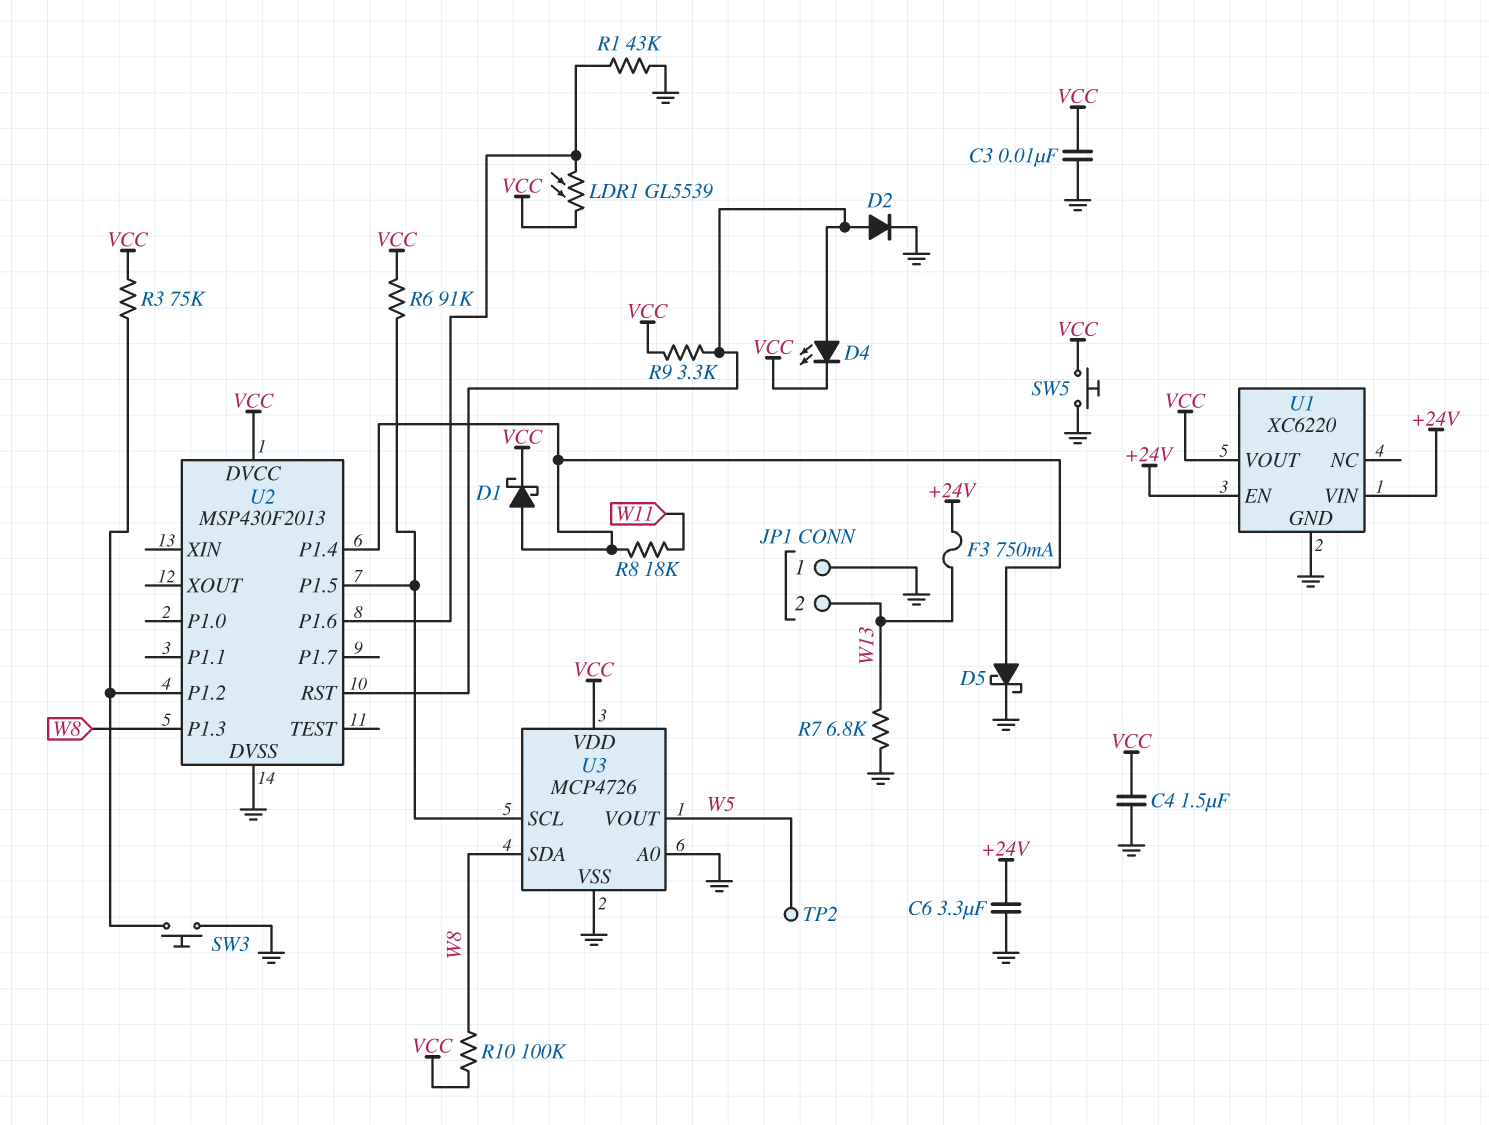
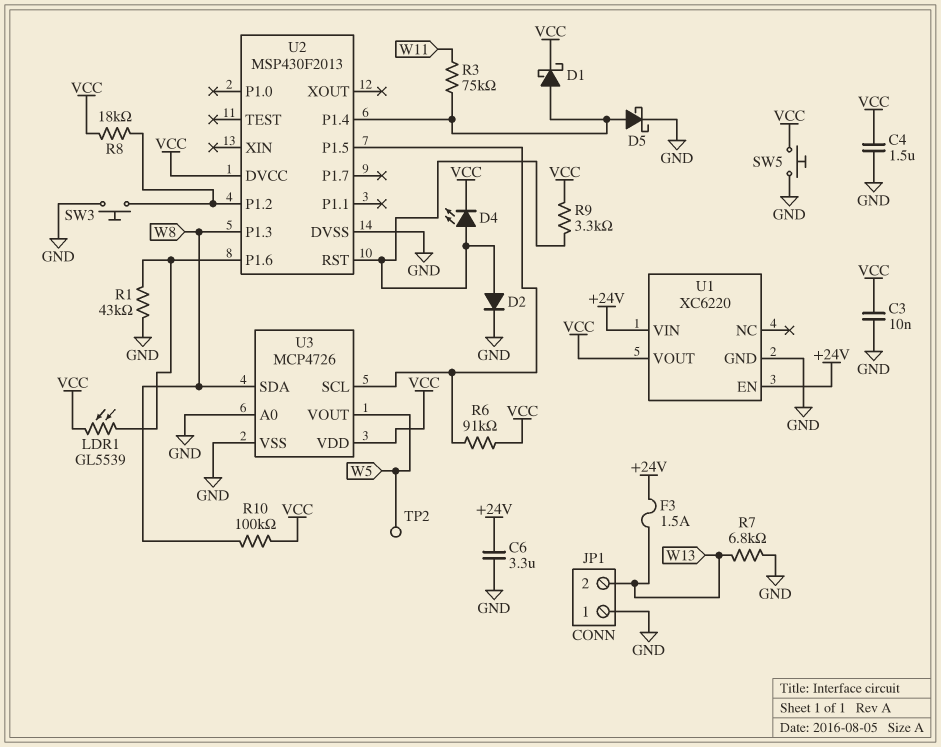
F3: 750mA (+24V, W13) -> 1.5A (+24V, W13)
R3: 75k (U2/P1.2, VCC) -> 75k (U2/P1.4, W11)
R8: 18k (U2/P1.4, W11) -> 18k (U2/P1.2, VCC)

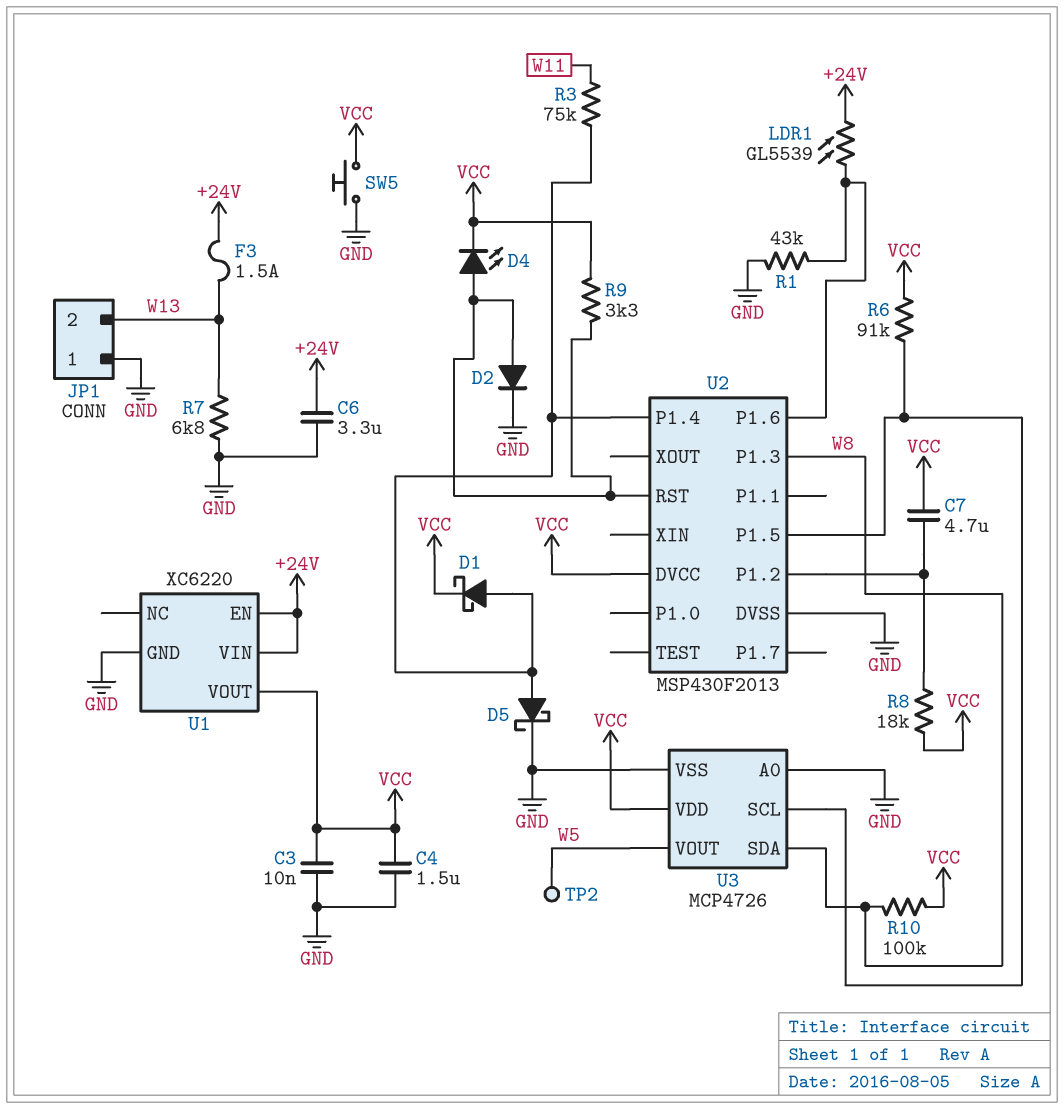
C7: none -> 4.7uF (U2/P1.2, VCC)
LDR1: GL5539 (U2/P1.6, VCC) -> GL5539 (+24V, U2/P1.6)
SW3: button (GND, U2/P1.2) -> none

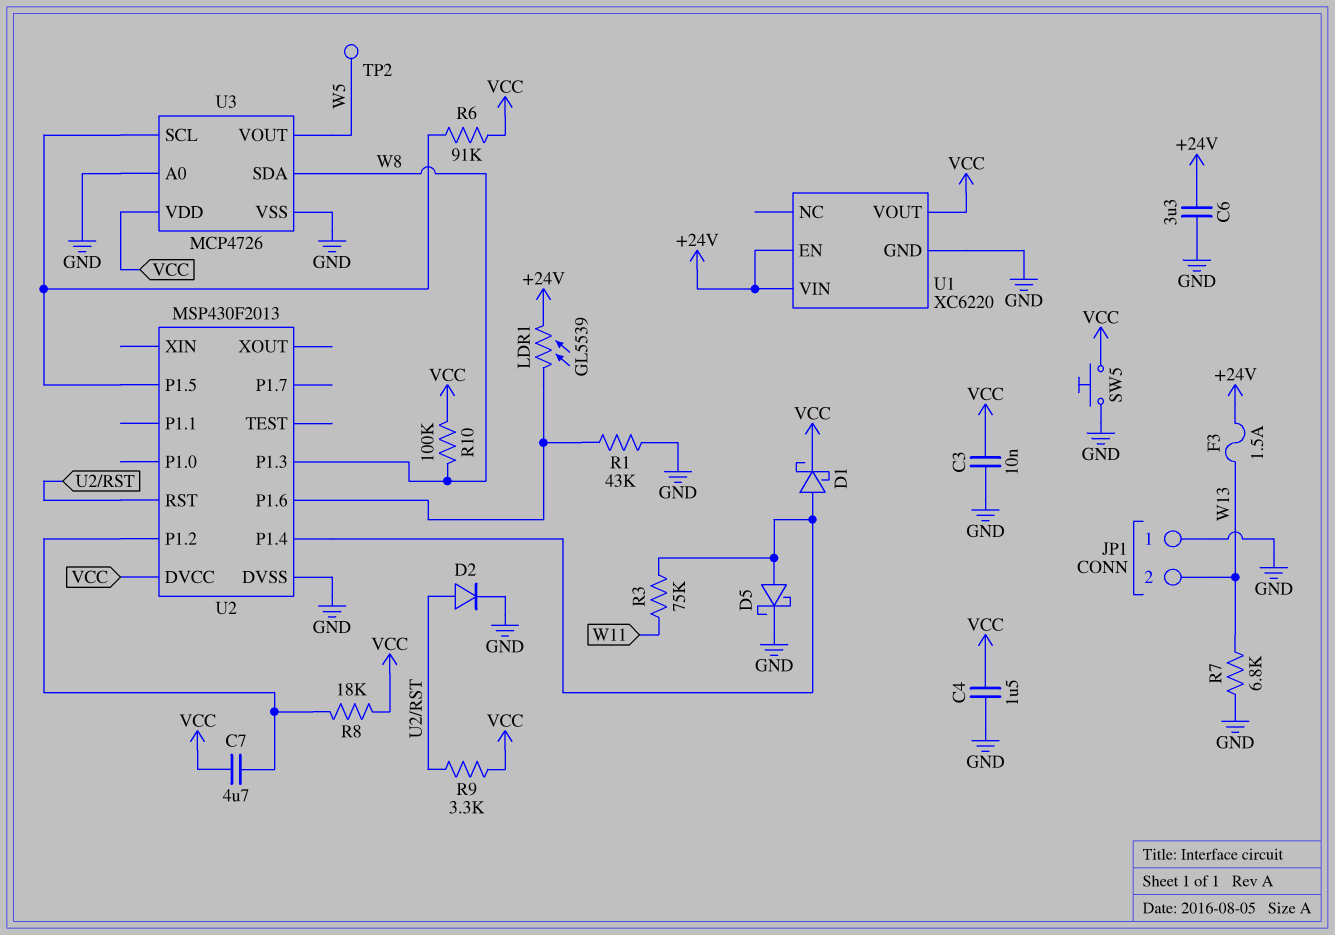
D4: LED (A U2/RST, K VCC) -> none

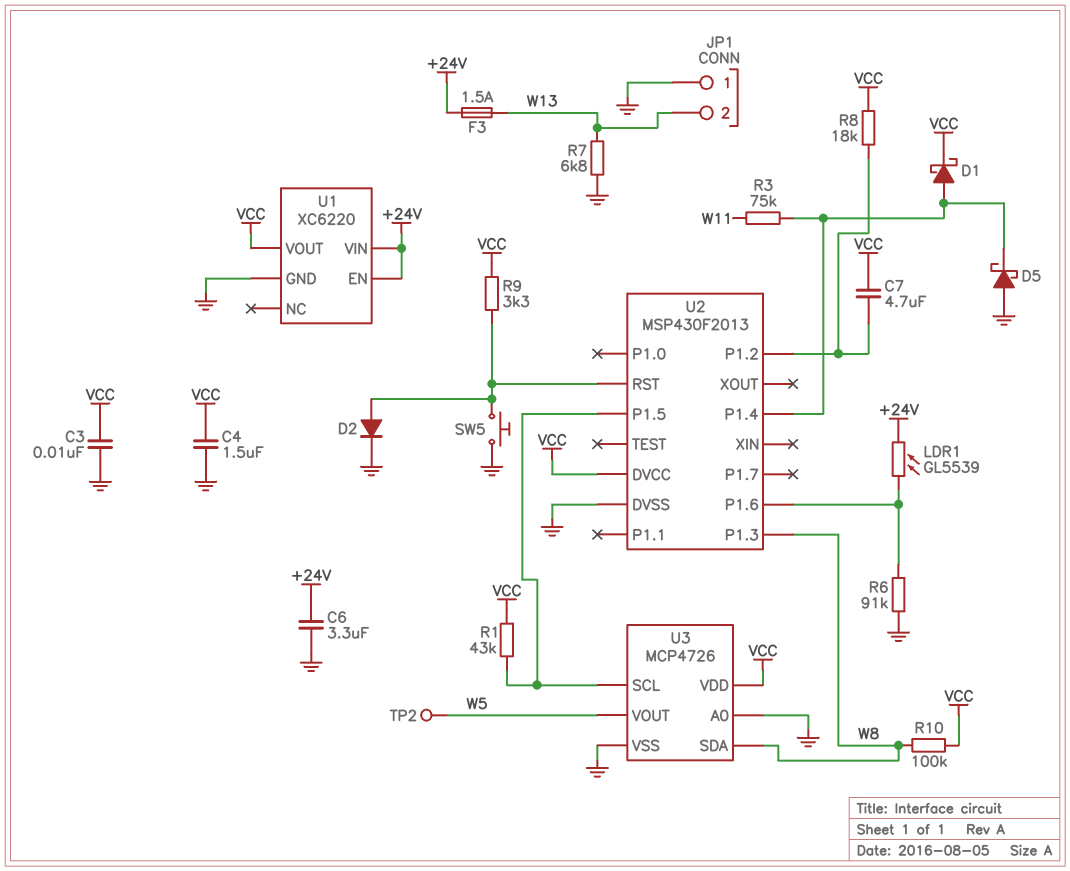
D5: schottky (A U2/P1.4, K GND) -> schottky (A GND, K U2/P1.4)
R1: 43k (GND, U2/P1.6) -> 43k (U2/P1.5, VCC)
R6: 91k (U2/P1.5, VCC) -> 91k (GND, U2/P1.6)
SW5: button (GND, VCC) -> button (GND, U2/RST)

